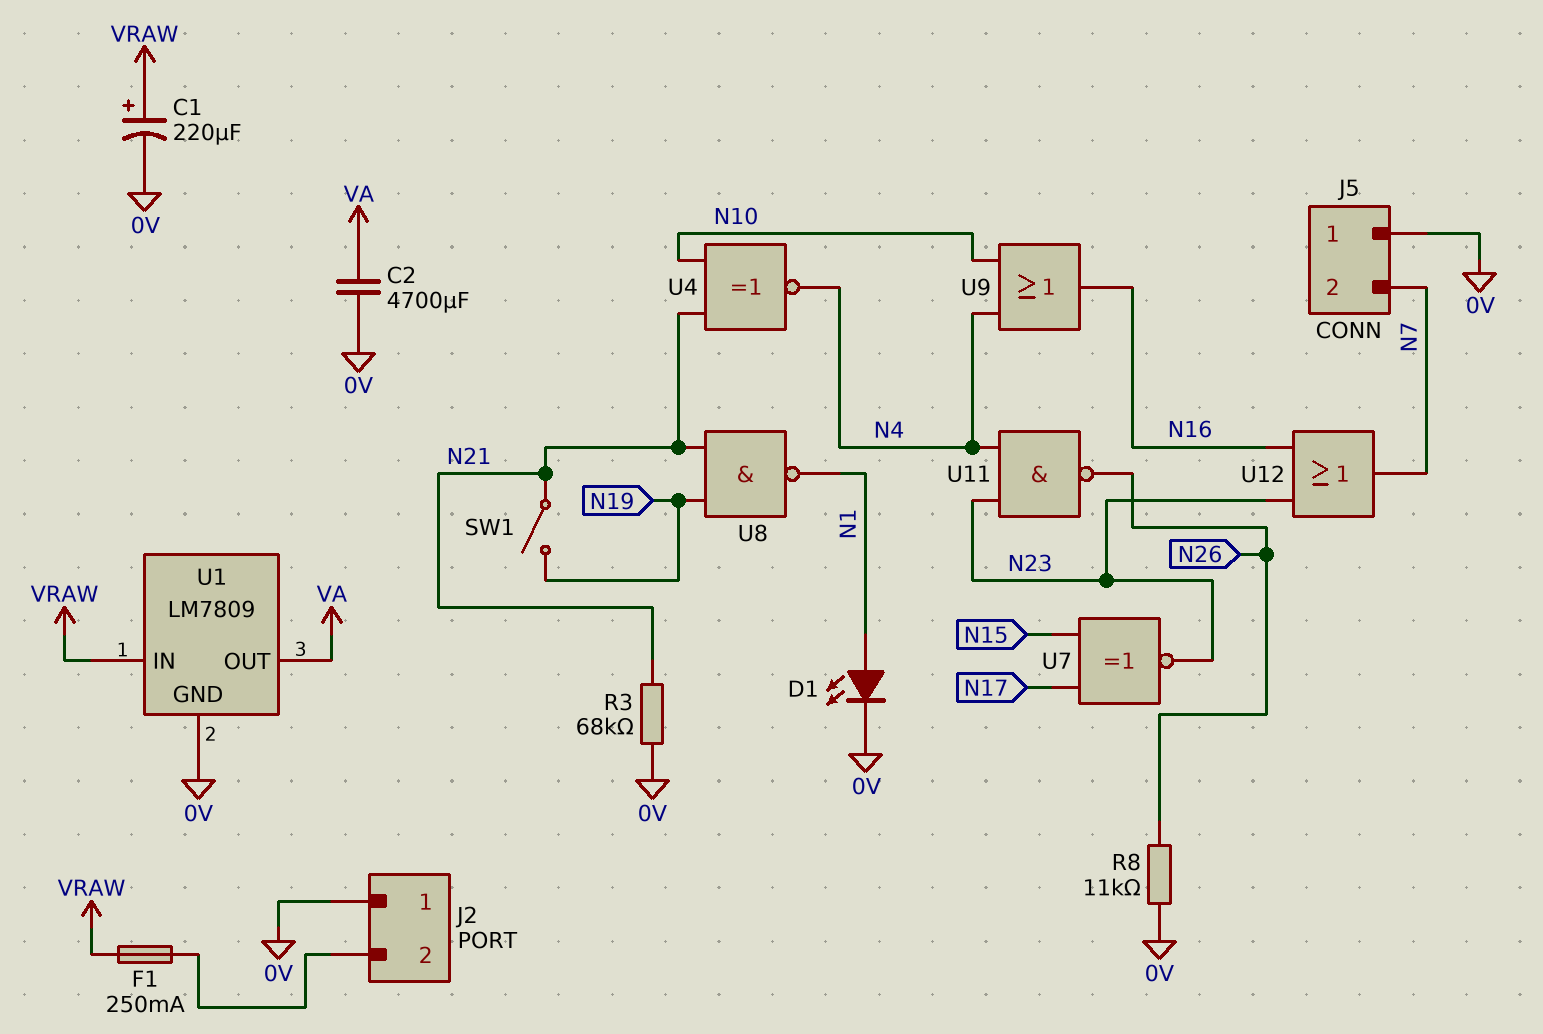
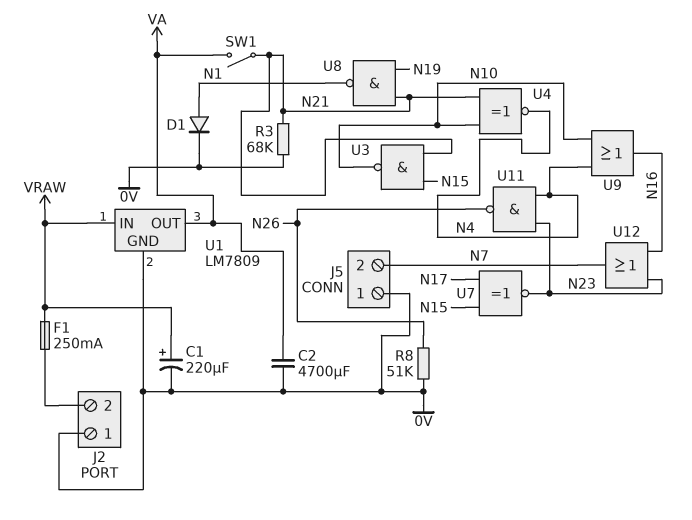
D1: LED (A N1, K 0V) -> diode (A N1, K 0V)
R8: 11k (0V, N26) -> 51k (0V, N26)
SW1: switch (N19, N21) -> switch (N21, VA)
U3: none -> NAND (in N15, in N21, out N10)

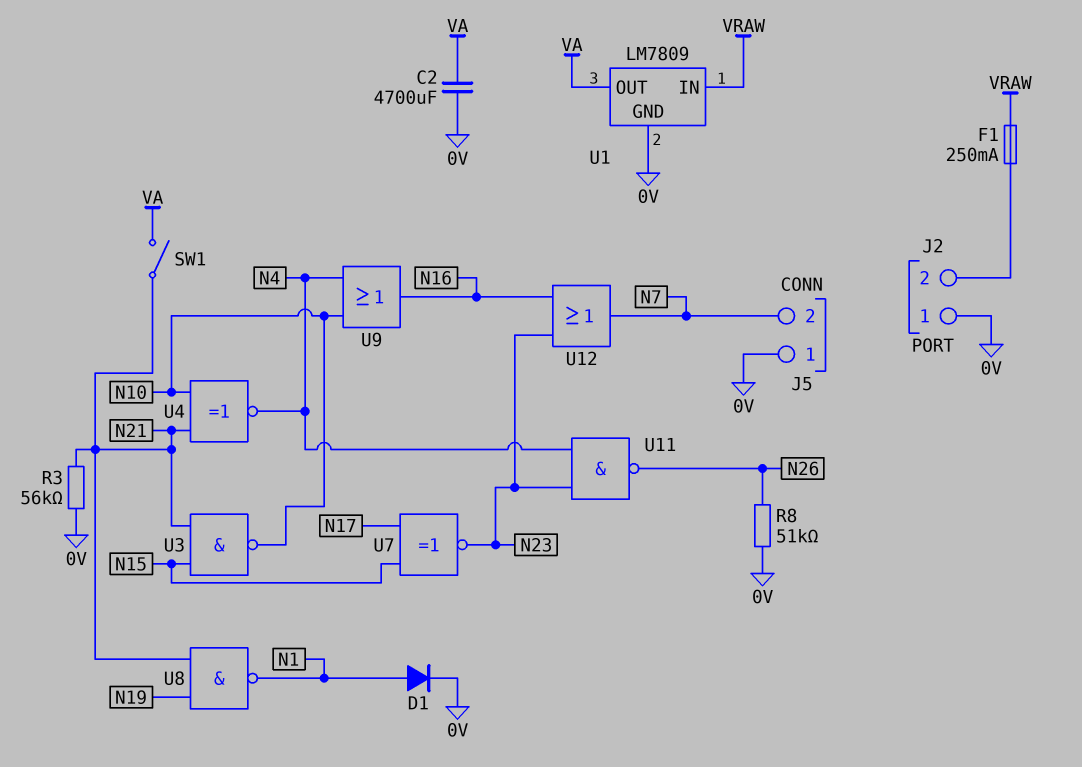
C1: 220uF (plus VRAW, minus 0V) -> none
R3: 68k (0V, N21) -> 56k (0V, N21)

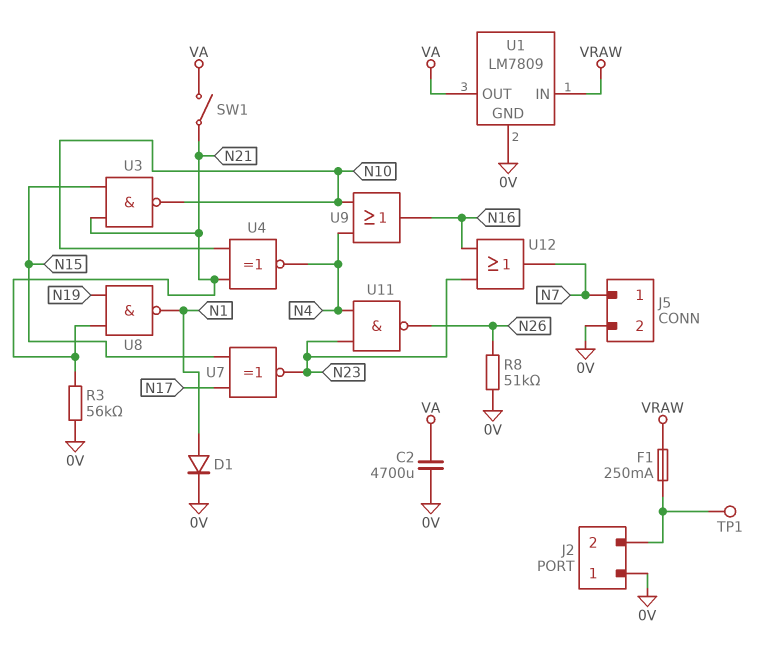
J5 pin 1: 0V -> N7
J5 pin 2: N7 -> 0V
TP1: none -> test point (J2/2)

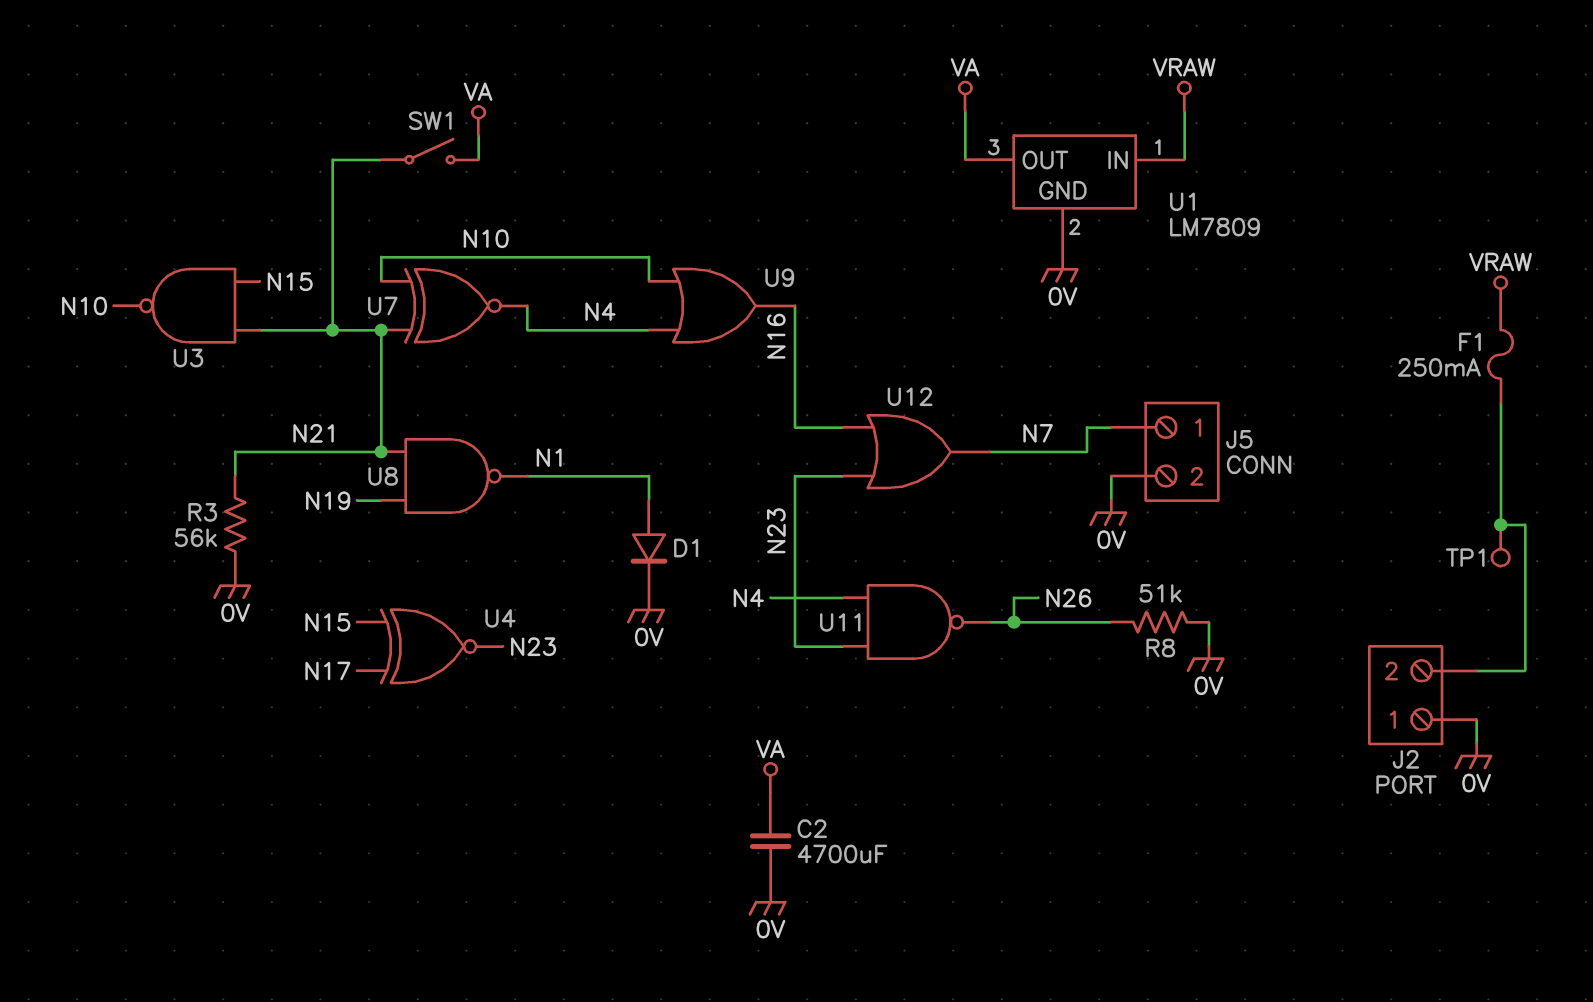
U4: XNOR (in N10, in N21, out N4) -> XNOR (in N15, in N17, out N23)
U7: XNOR (in N15, in N17, out N23) -> XNOR (in N10, in N21, out N4)

